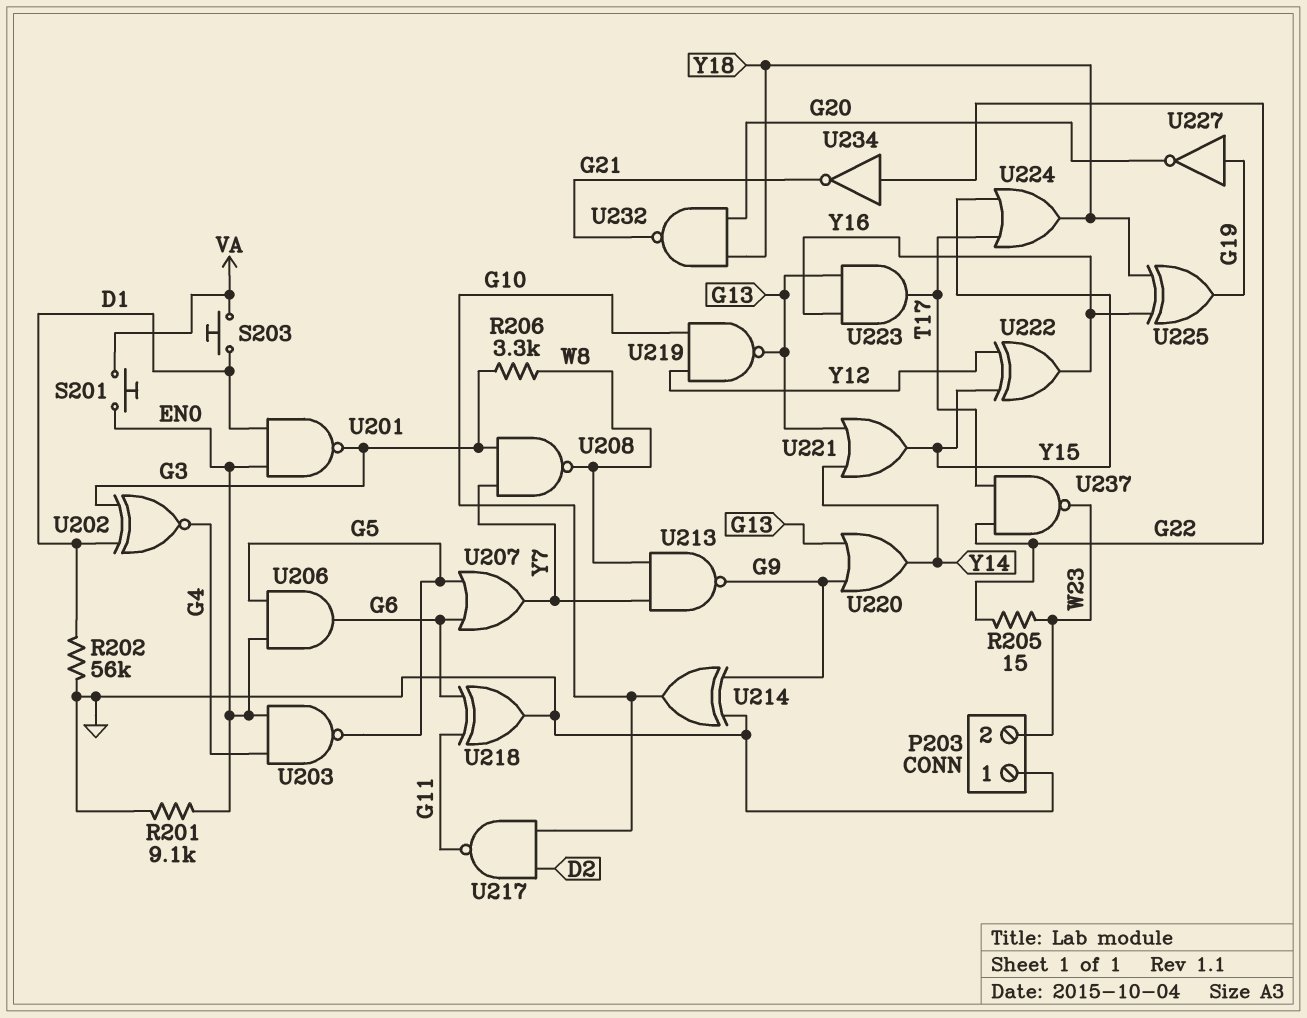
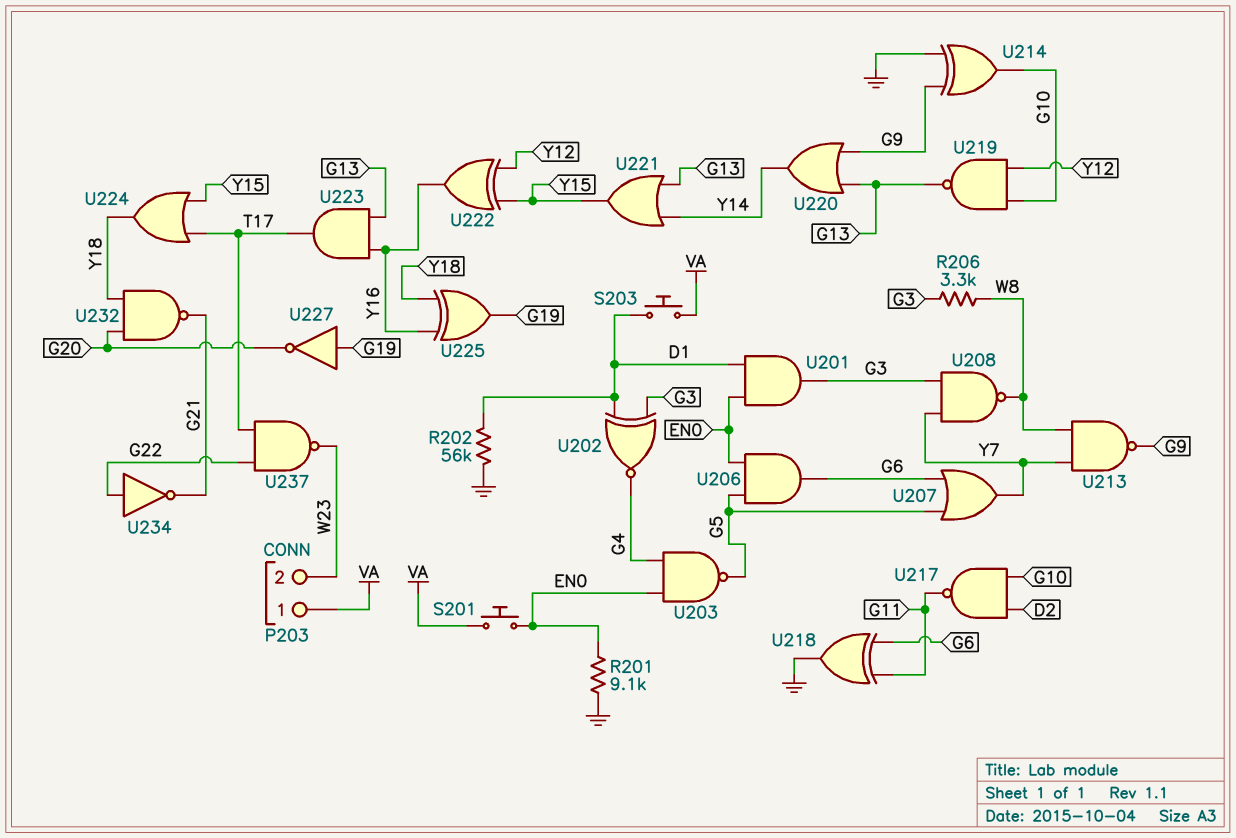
P203 pin 1: GND -> VA
R205: 15 (G22, W23) -> none
U201: NAND (in D1, in EN0, out G3) -> AND (in D1, in EN0, out G3)

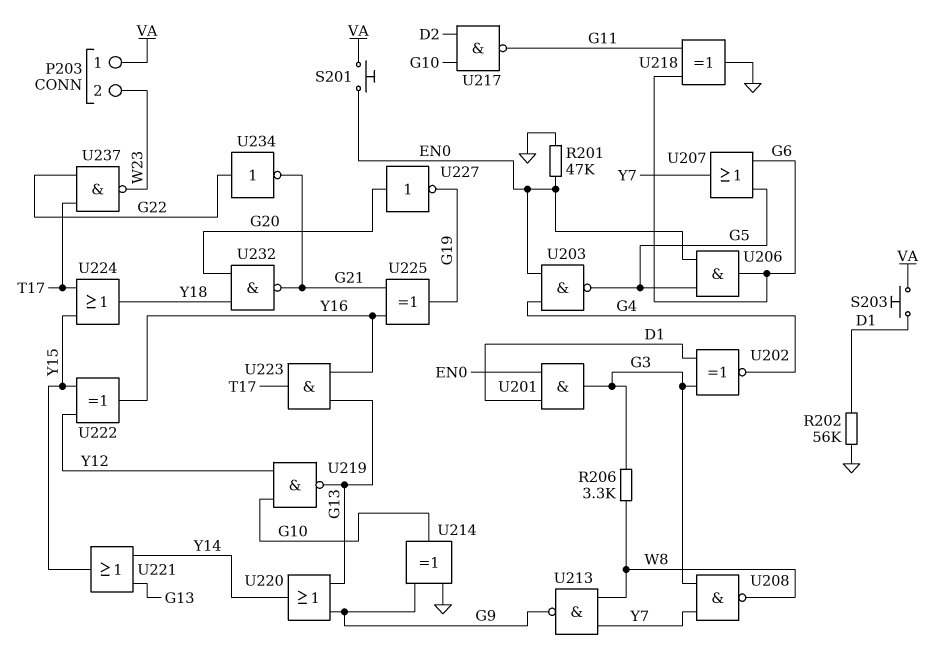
R201: 9.1k (EN0, GND) -> 47k (EN0, GND)
U225: XOR (in Y16, in Y18, out G19) -> XOR (in G21, in Y16, out G19)
U227: NOT (in G19, out G20) -> NOT (in G20, out G19)

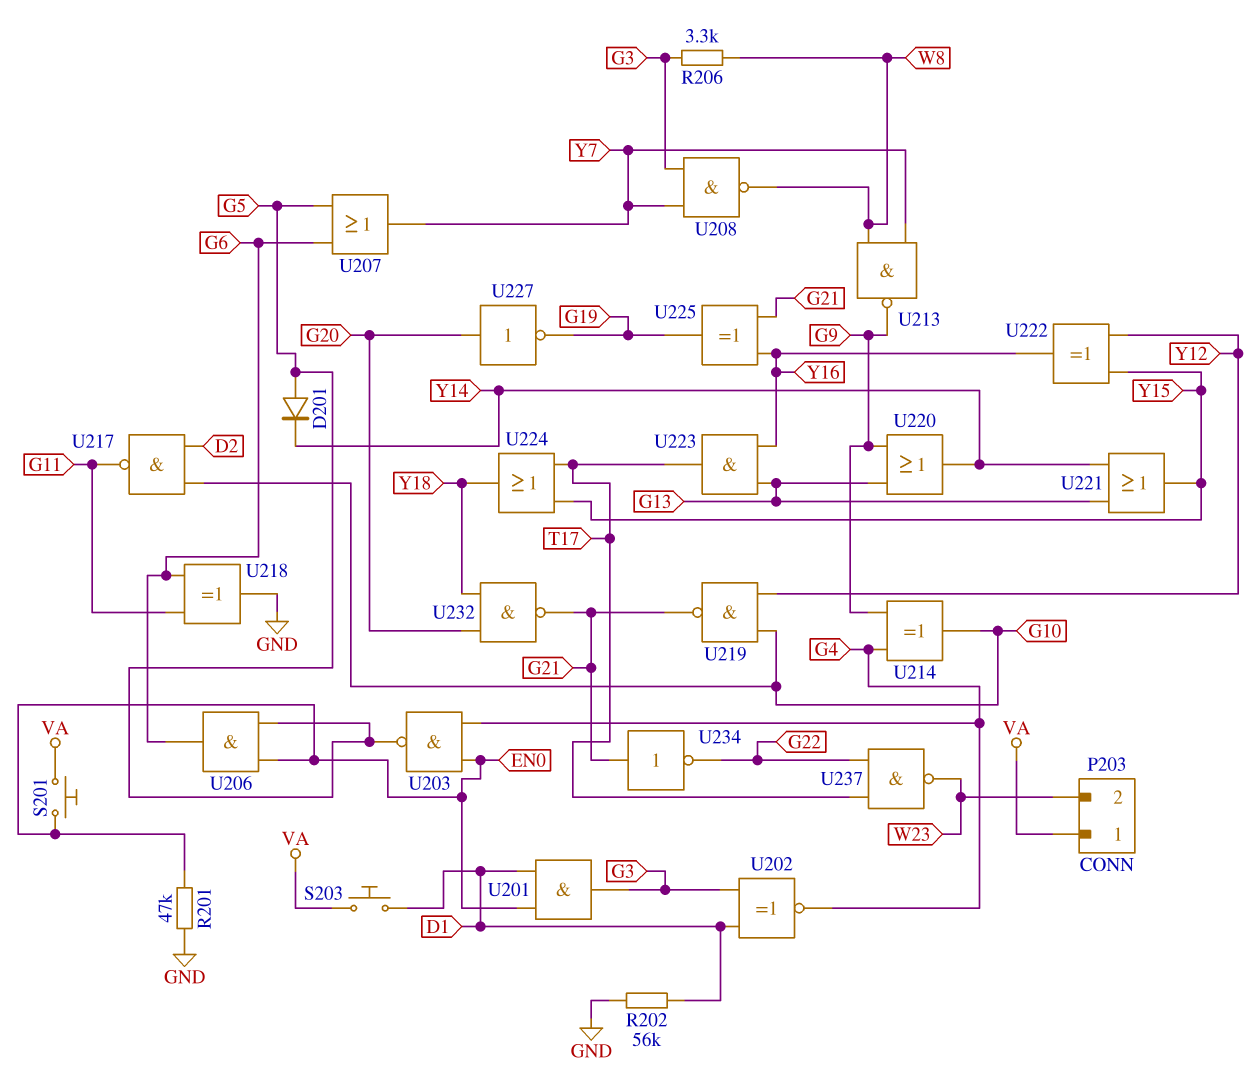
D201: none -> diode (A G5, K Y14)
U214: XOR (in G9, in GND, out G10) -> XOR (in G4, in G9, out G10)
U219: NAND (in G10, in Y12, out G13) -> NAND (in G10, in Y12, out G21)
U234: NOT (in G22, out G21) -> NOT (in G21, out G22)

